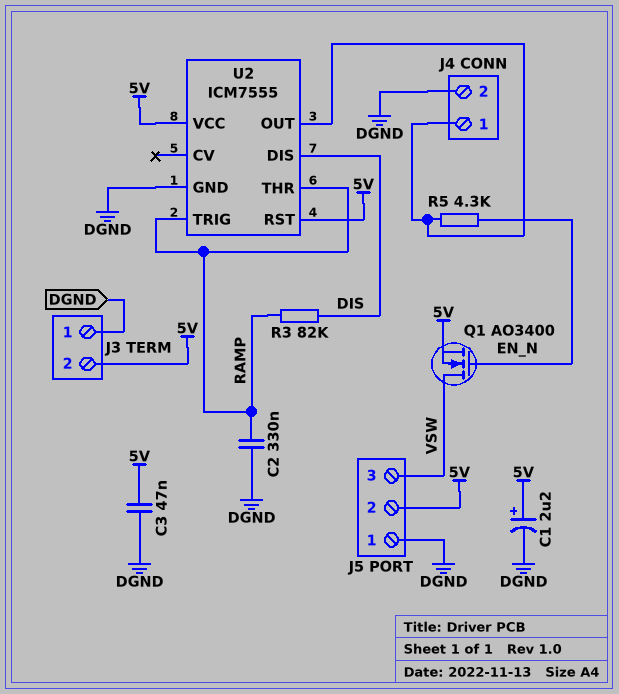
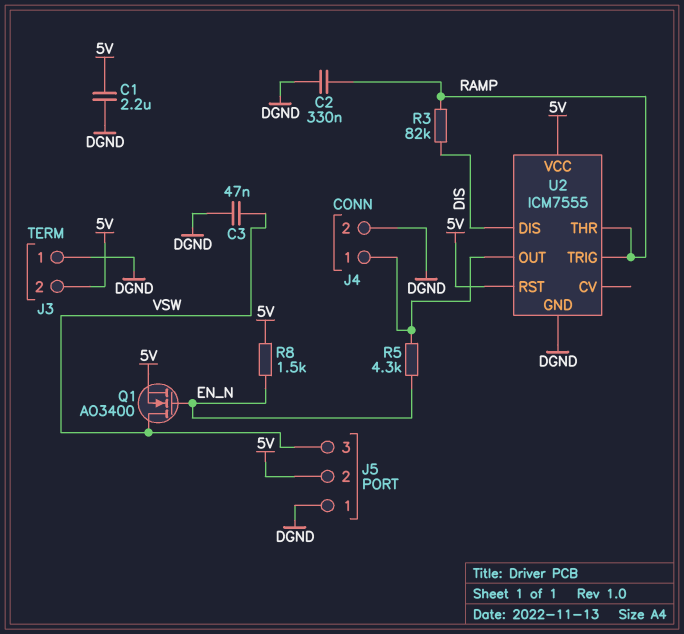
C1: 2.2uF (plus 5V, minus DGND) -> 2.2uF (5V, DGND)
C3: 47nF (5V, DGND) -> 47nF (DGND, VSW)
R8: none -> 1.5k (5V, EN_N)

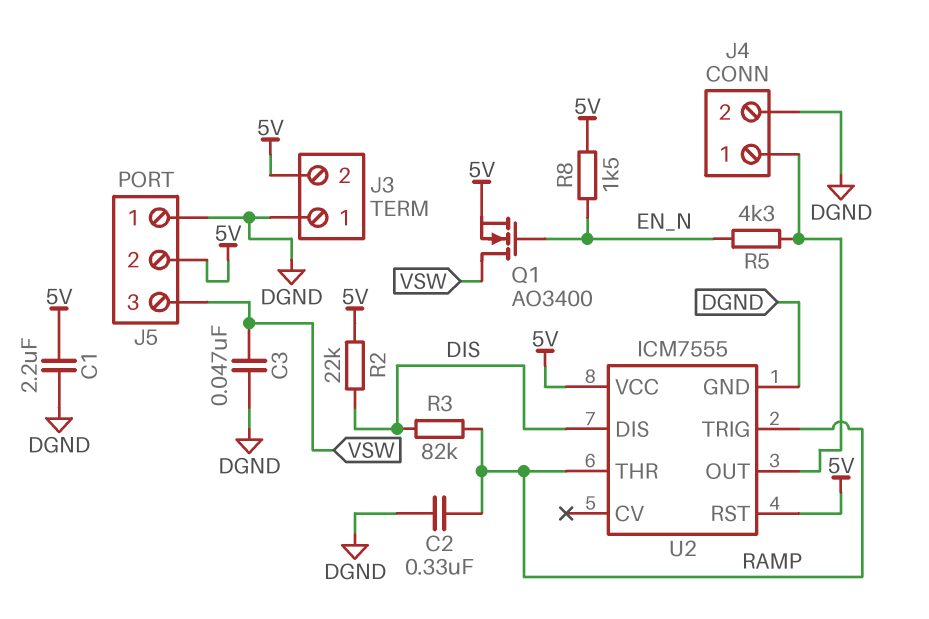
R2: none -> 22k (5V, DIS)

